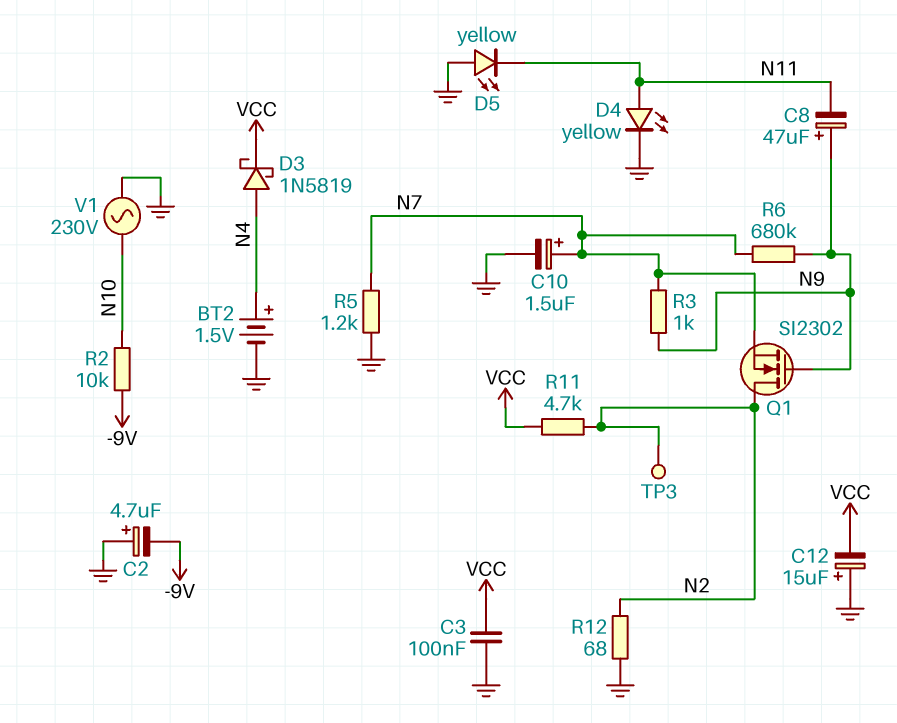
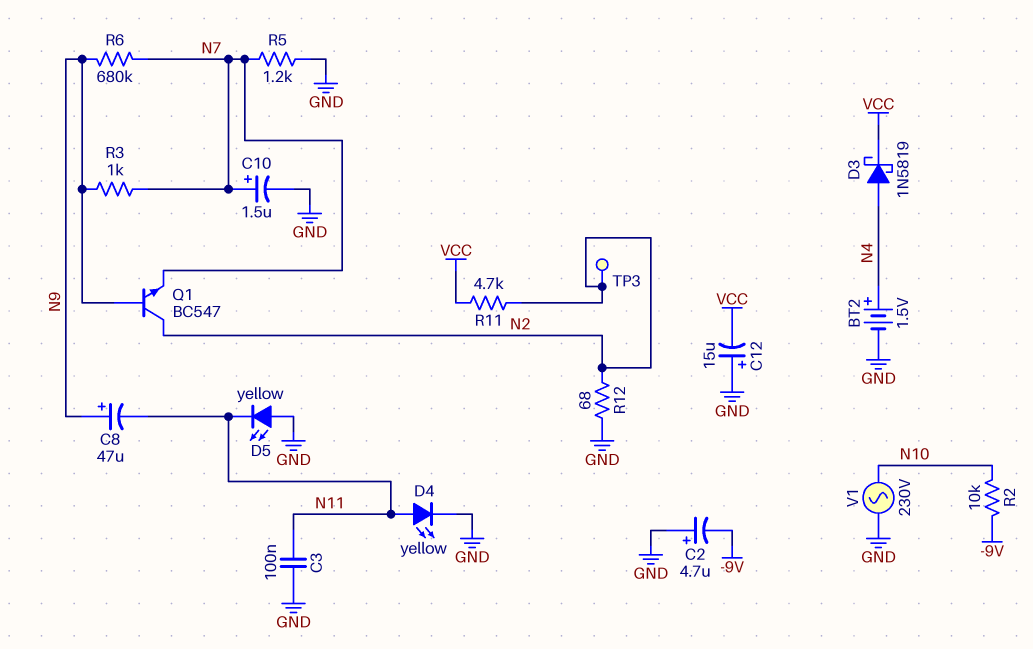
C3: 100nF (GND, VCC) -> 100nF (GND, N11)
Q1: NMOS SI2302 (G N9, D N2, S N7) -> NPN BC547 (B N9, C N2, E N7)

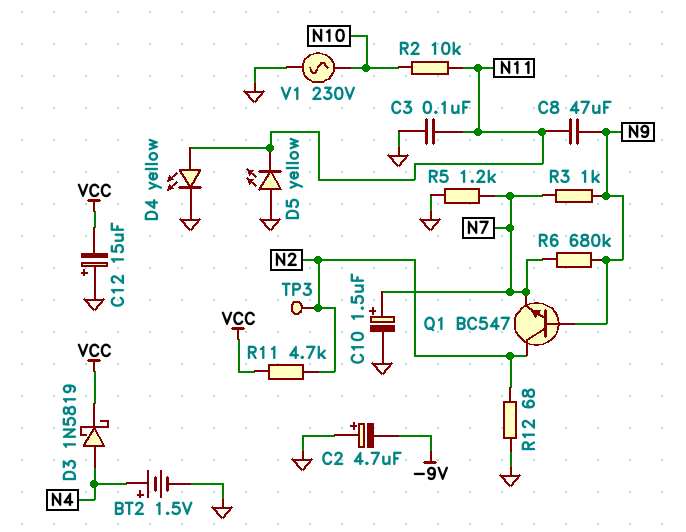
C8: 47uF (plus N9, minus N11) -> 47uF (N9, N11)
R2: 10k (-9V, N10) -> 10k (N10, N11)

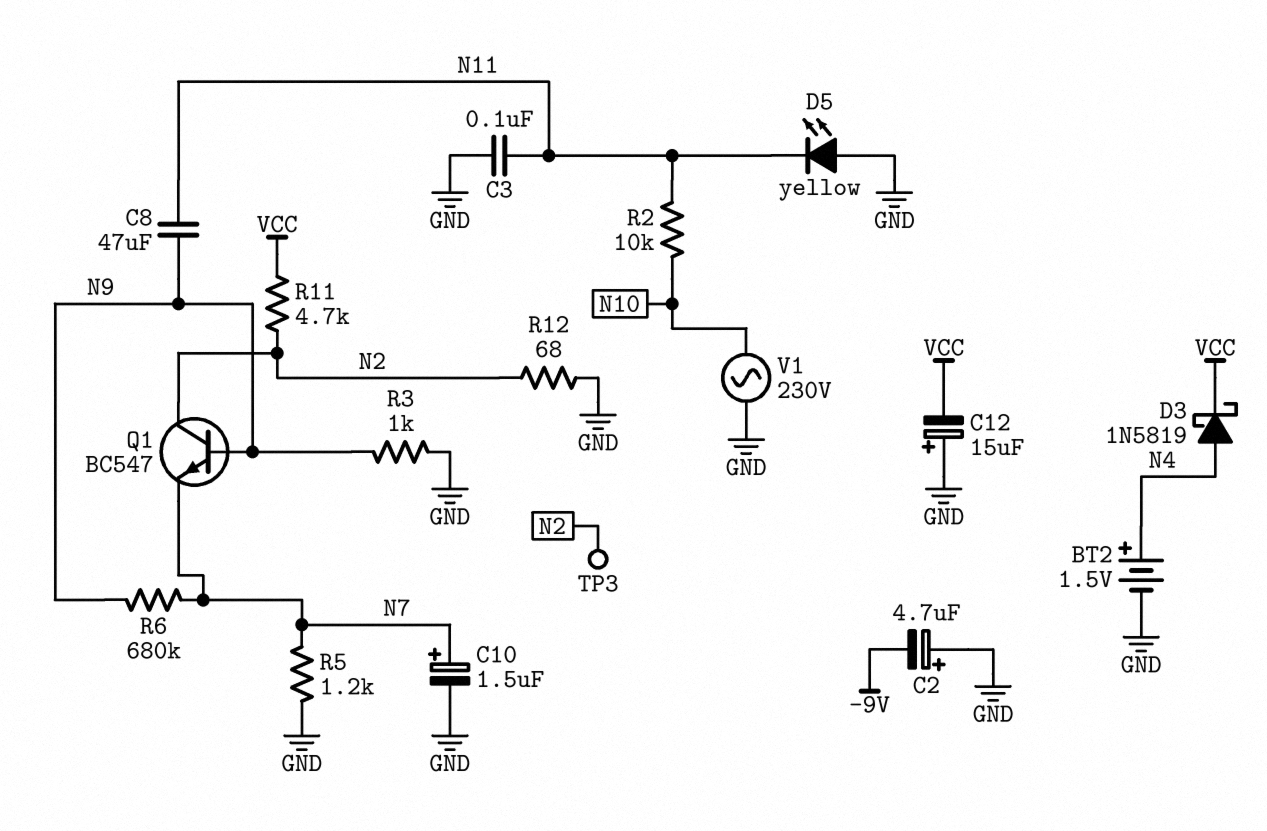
D4: LED yellow (A N11, K GND) -> none
R3: 1k (N7, N9) -> 1k (GND, N9)

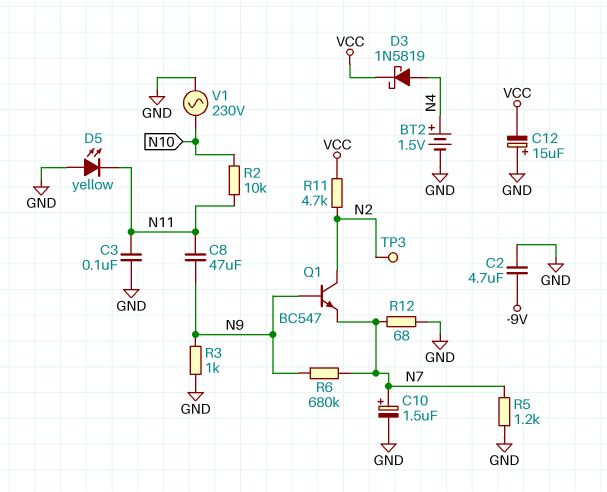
C2: 4.7uF (plus GND, minus -9V) -> 4.7uF (-9V, GND)
R12: 68 (GND, N2) -> 68 (GND, N7)

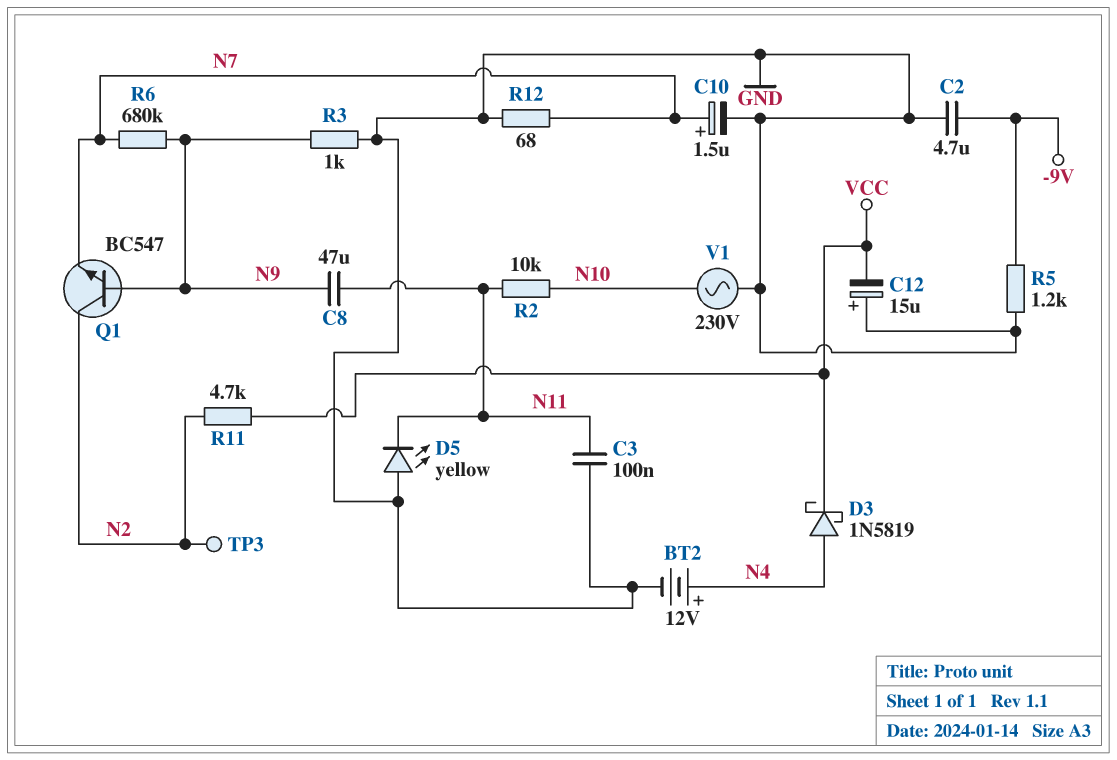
BT2: 1.5V (plus N4, minus GND) -> 12V (plus N4, minus GND)
R5: 1.2k (GND, N7) -> 1.2k (-9V, GND)

